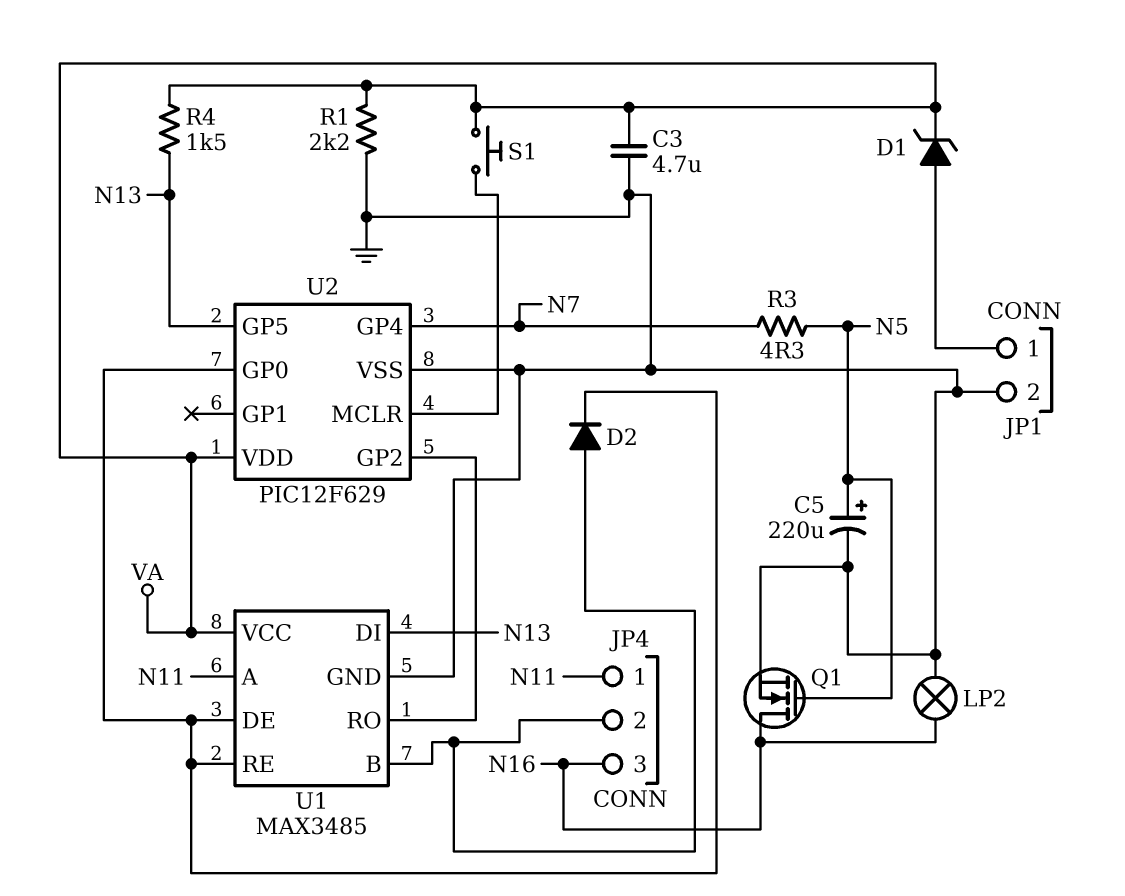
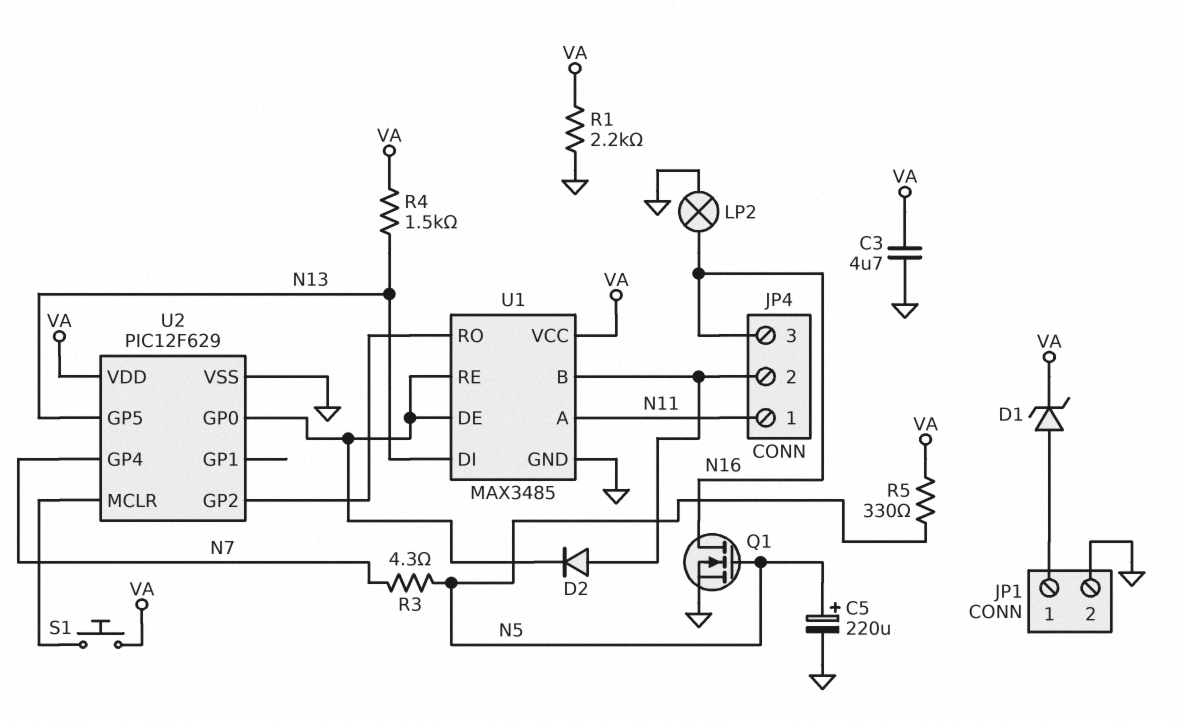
R5: none -> 330 (N5, VA)

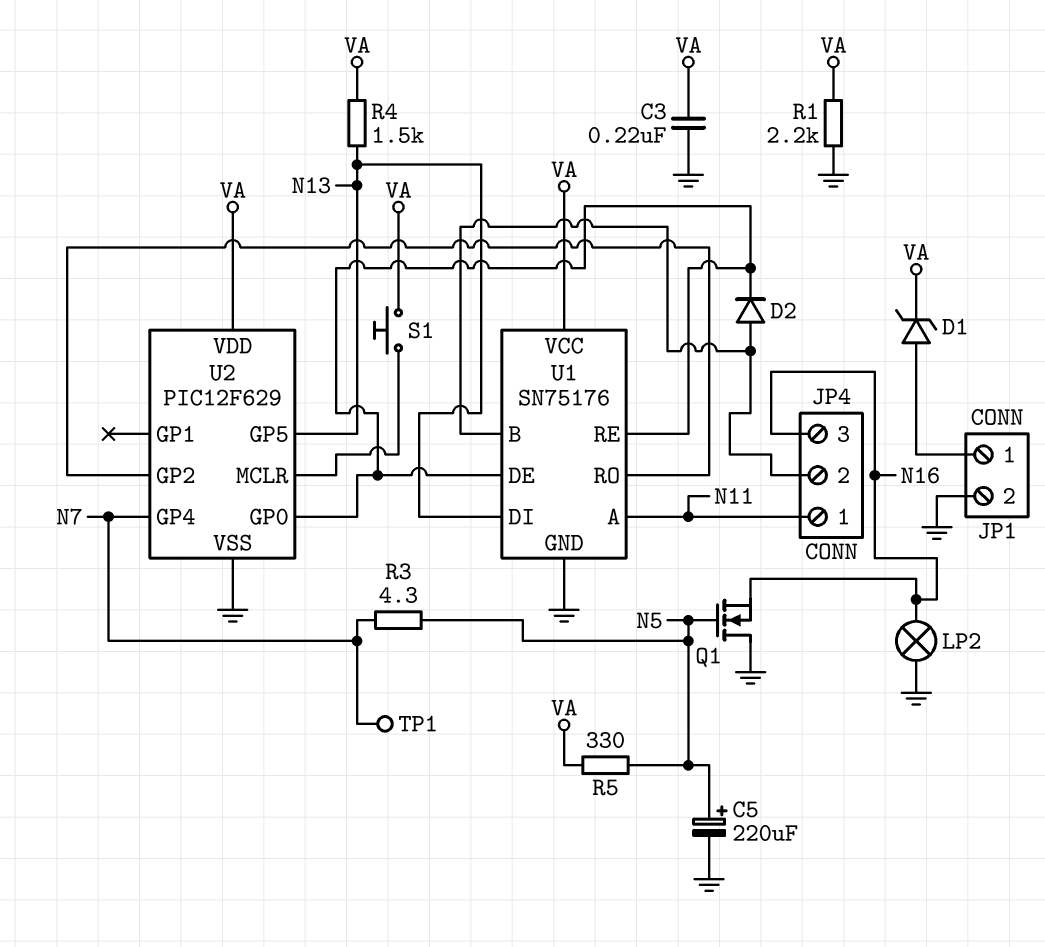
C3: 4.7uF (GND, VA) -> 220nF (GND, VA)
Q1: NMOS (G N5, D N16, S GND) -> NMOS (G N5, D GND, S N16)
TP1: none -> test point (N7)
U1: MAX3485 -> SN75176

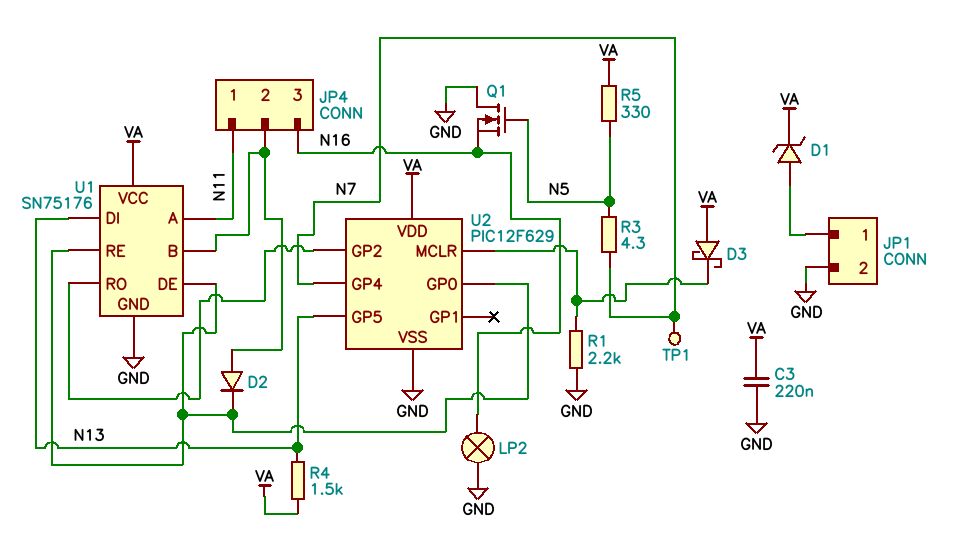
C5: 220uF (plus N5, minus GND) -> none
D3: none -> schottky (A VA, K U2/MCLR)
R1: 2.2k (GND, VA) -> 2.2k (GND, U2/MCLR)
S1: button (U2/MCLR, VA) -> none

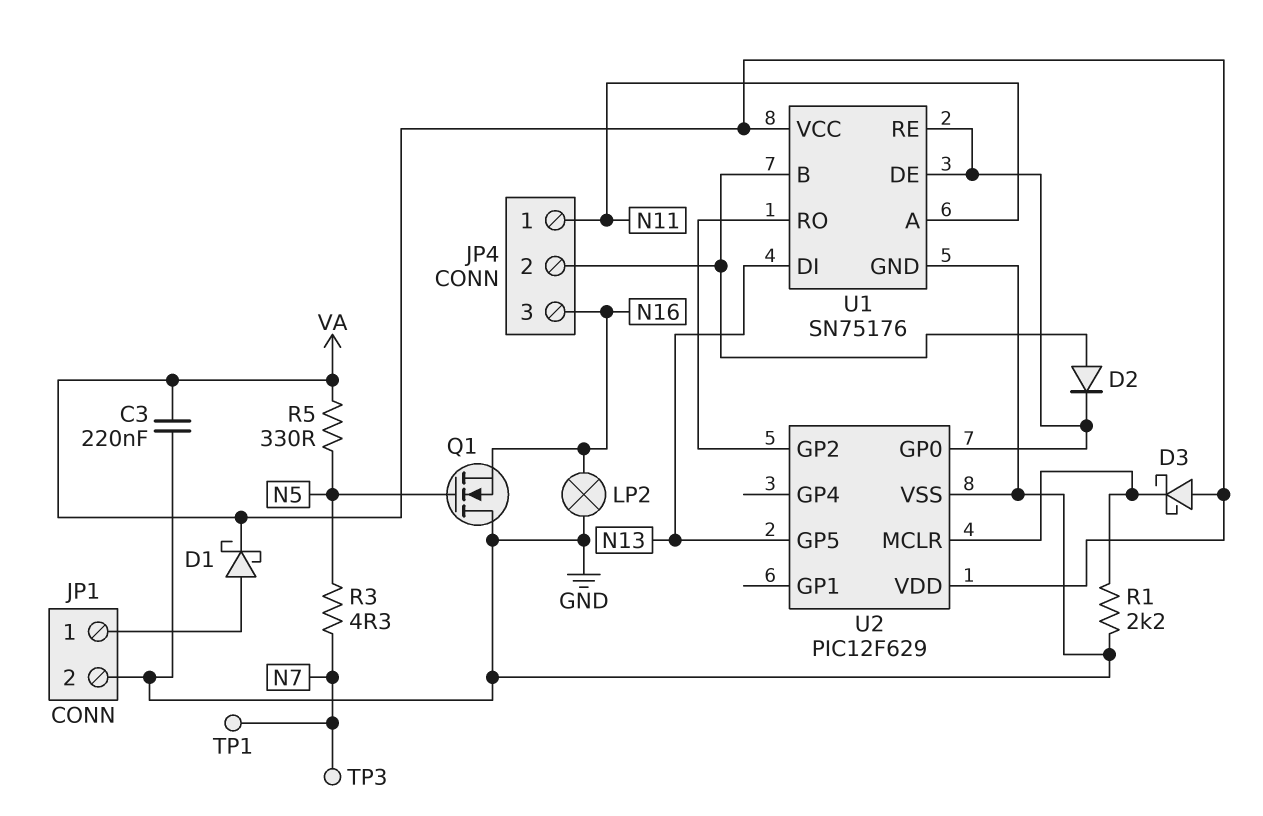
D1: zener (A JP1/1, K VA) -> schottky (A JP1/1, K VA)
R4: 1.5k (N13, VA) -> none
TP3: none -> test point (N7)
U2 pin GP4: N7 -> none

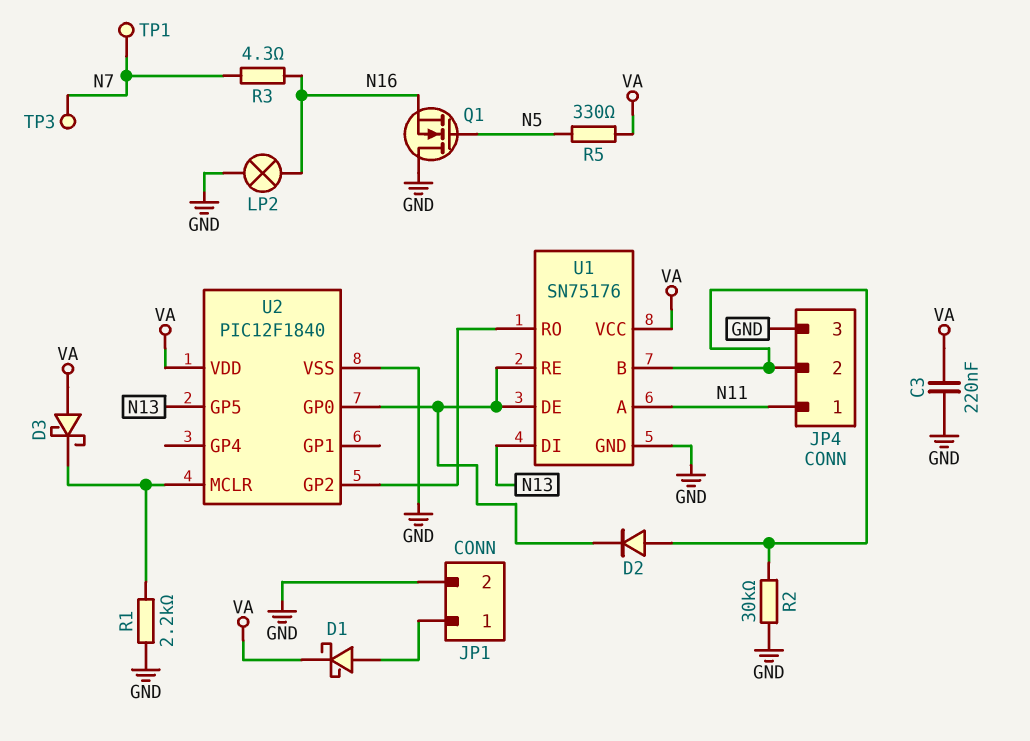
JP4 pin 3: N16 -> GND
R2: none -> 30k (GND, JP4/2)
R3: 4.3 (N5, N7) -> 4.3 (N7, N16)
U2: PIC12F629 -> PIC12F1840

